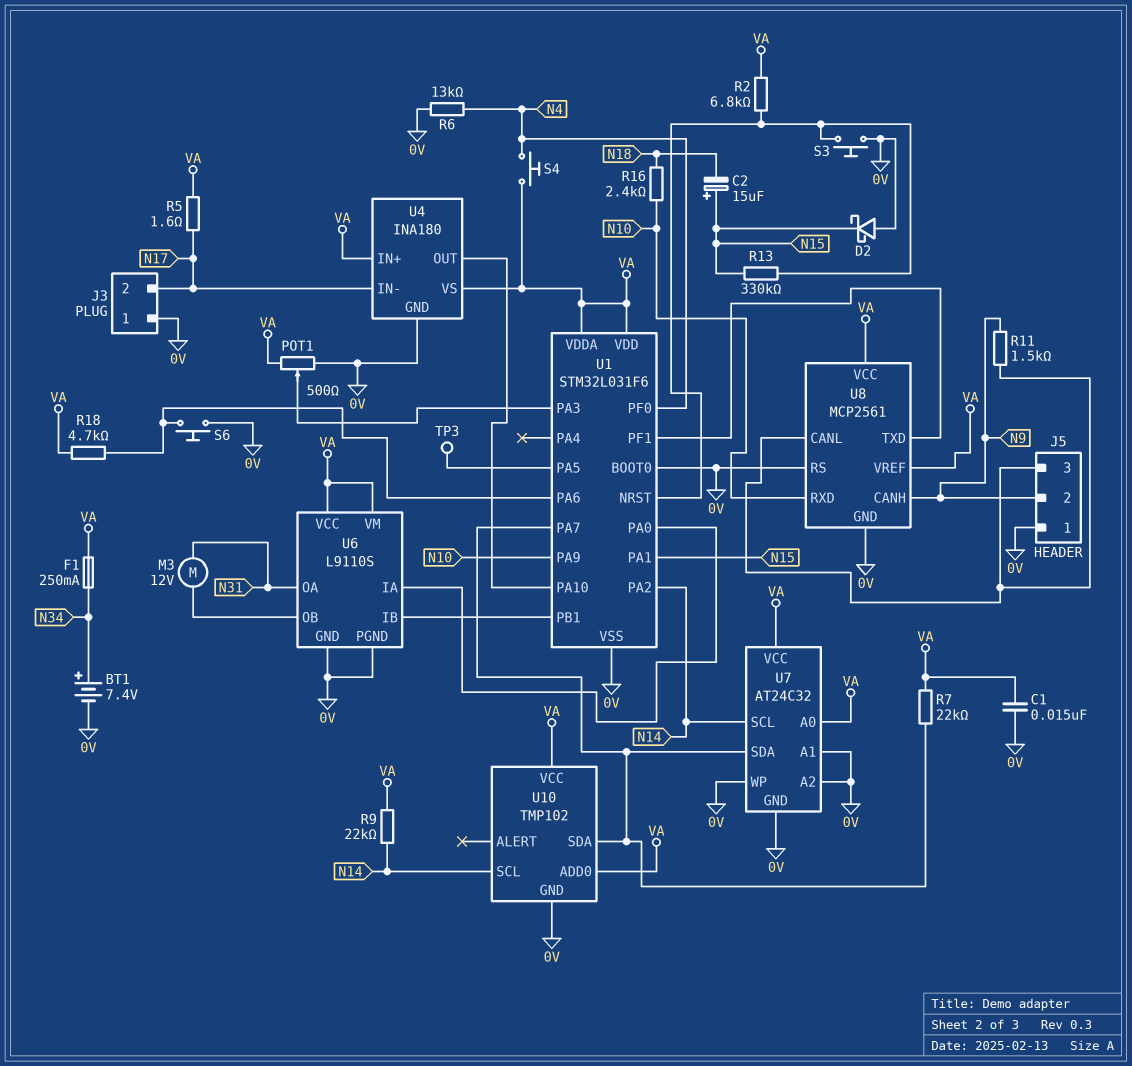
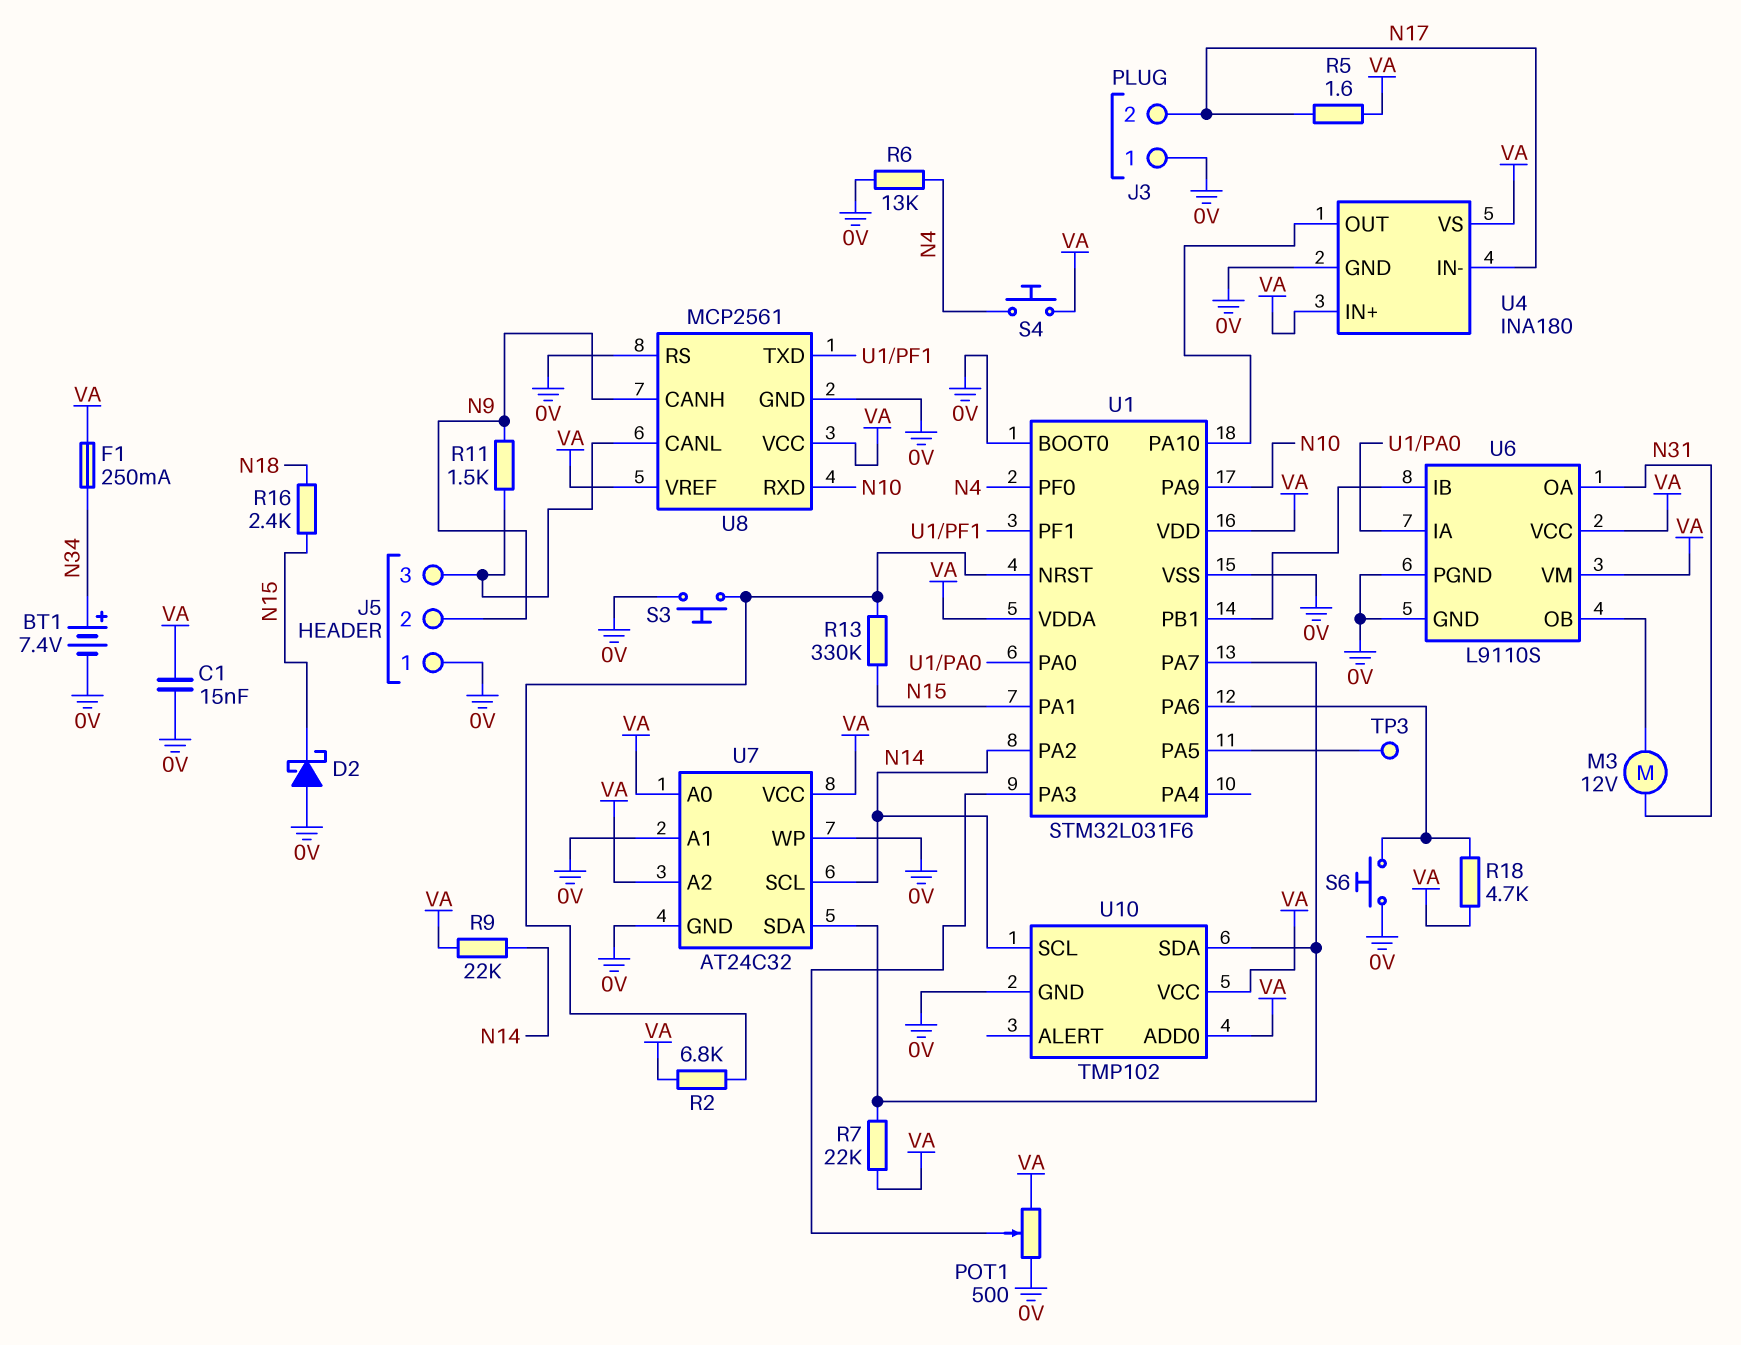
C2: 15uF (plus N15, minus N18) -> none
R16: 2.4k (N10, N18) -> 2.4k (N15, N18)
U7 pin A2: 0V -> VA

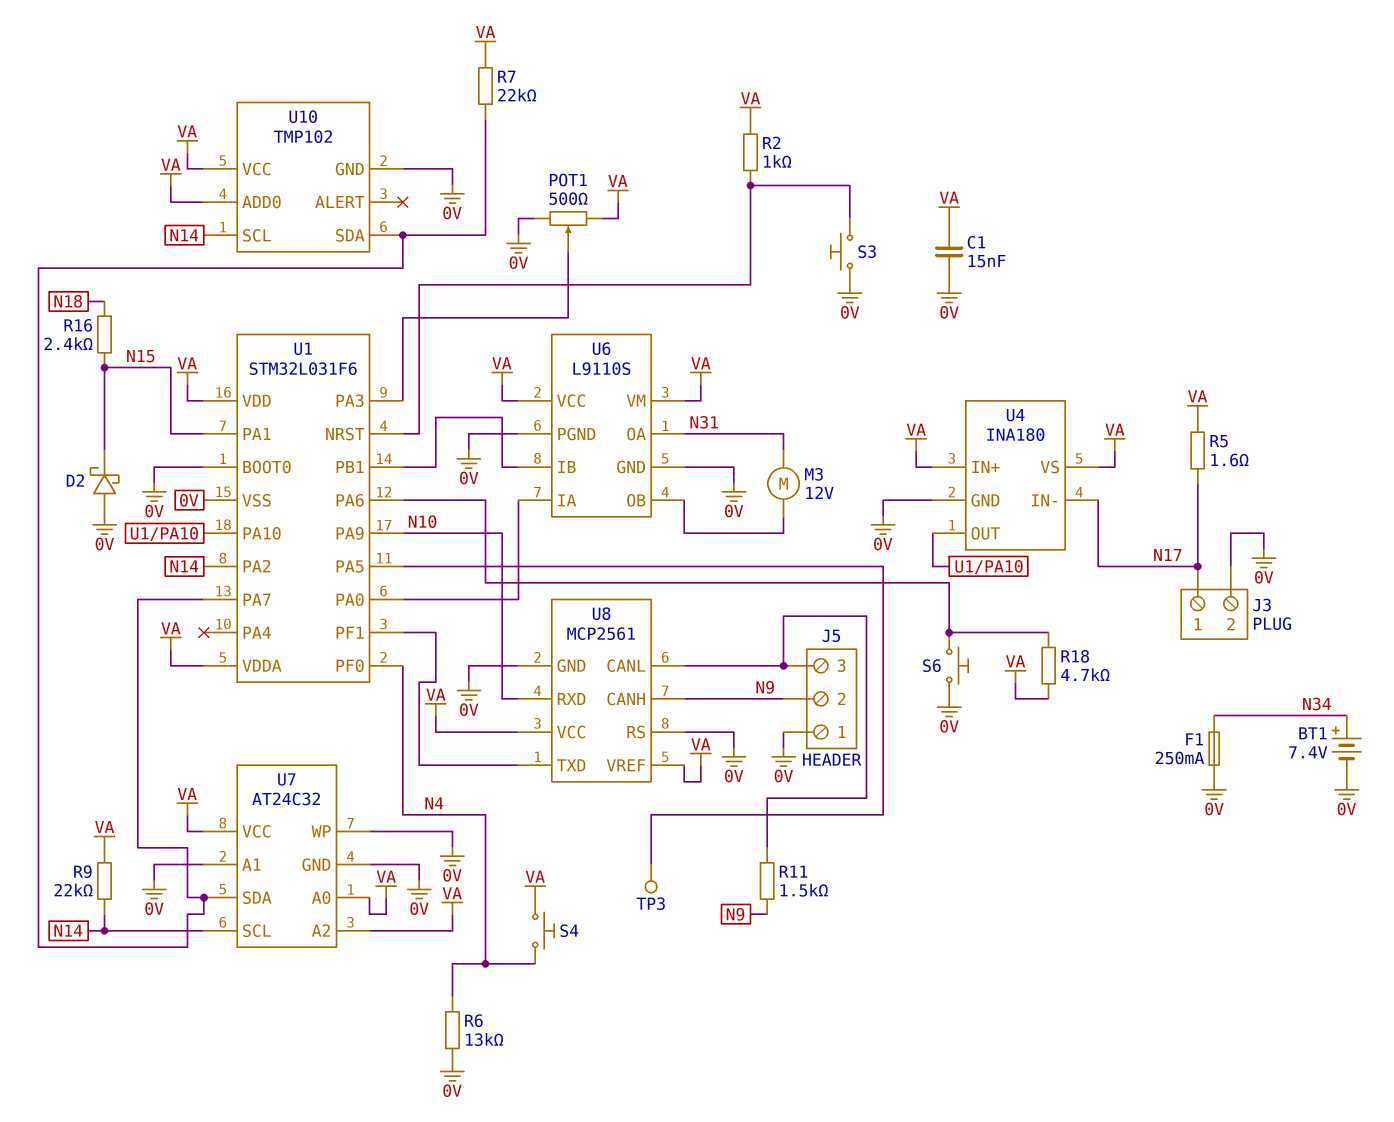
F1: 250mA (N34, VA) -> 250mA (0V, N34)
J3 pin 1: 0V -> N17
J3 pin 2: N17 -> 0V
R2: 6.8k (U1/NRST, VA) -> 1k (U1/NRST, VA)
R13: 330k (N15, U1/NRST) -> none

